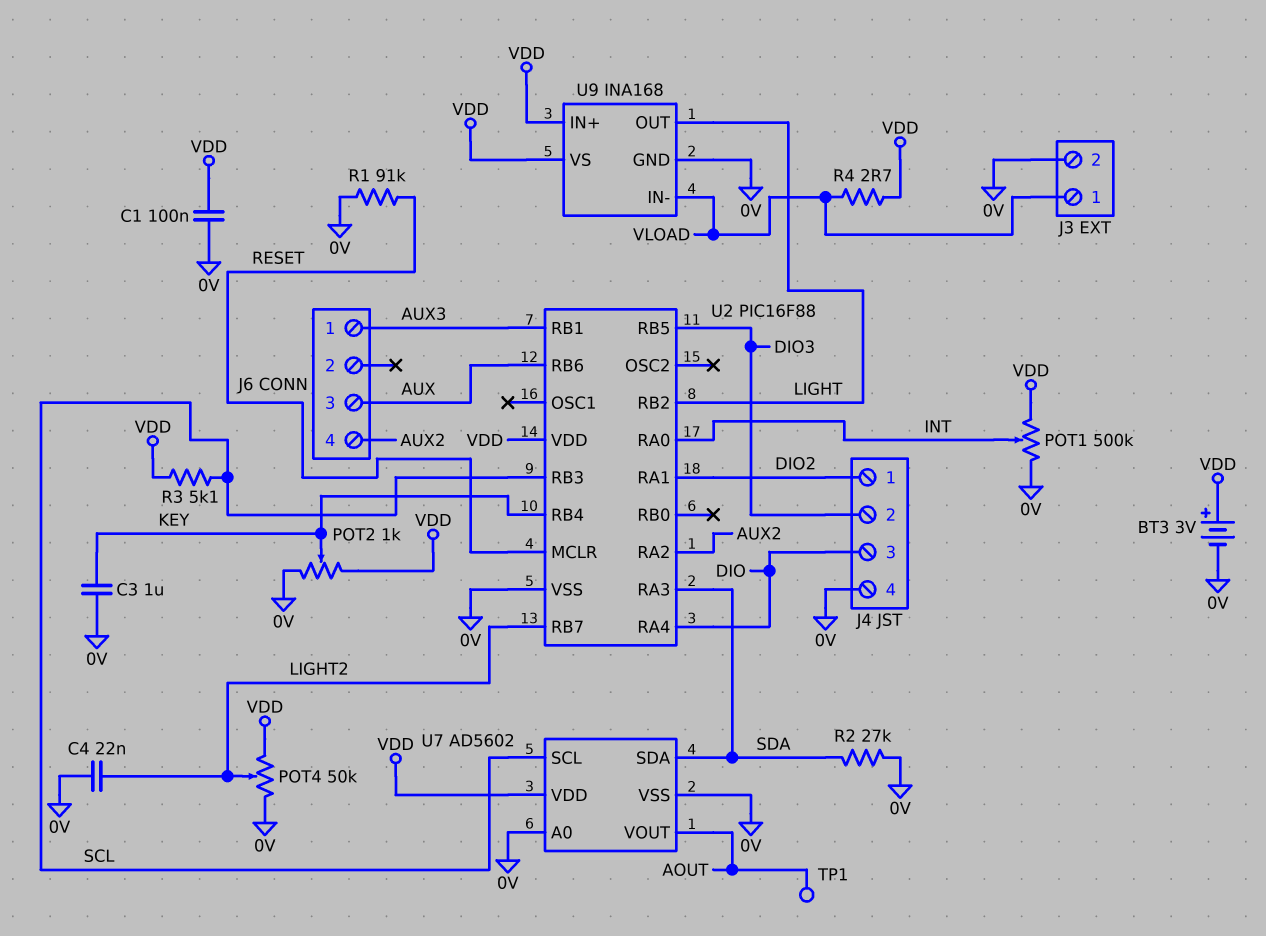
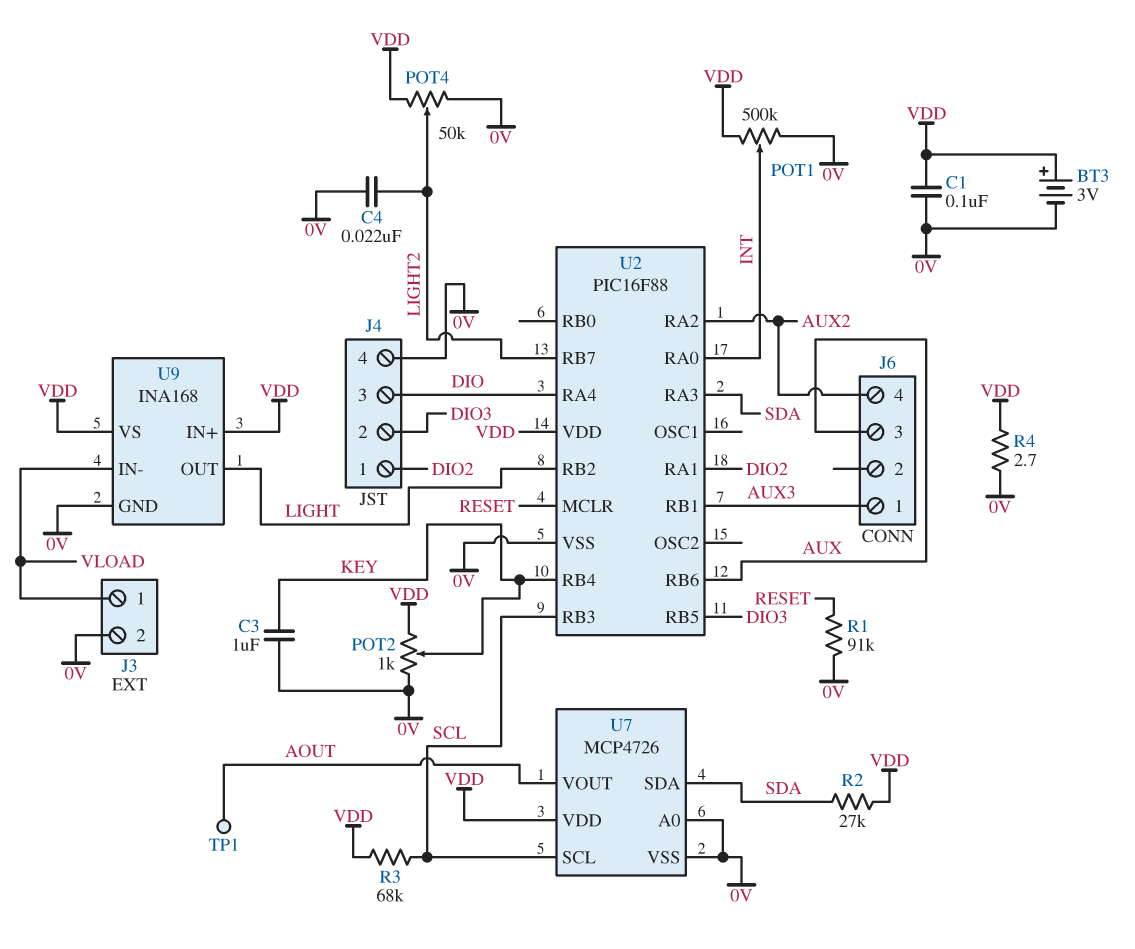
R2: 27k (0V, SDA) -> 27k (SDA, VDD)
R3: 5.1k (SCL, VDD) -> 68k (SCL, VDD)
R4: 2.7 (VDD, VLOAD) -> 2.7 (0V, VDD)
U7: AD5602 -> MCP4726

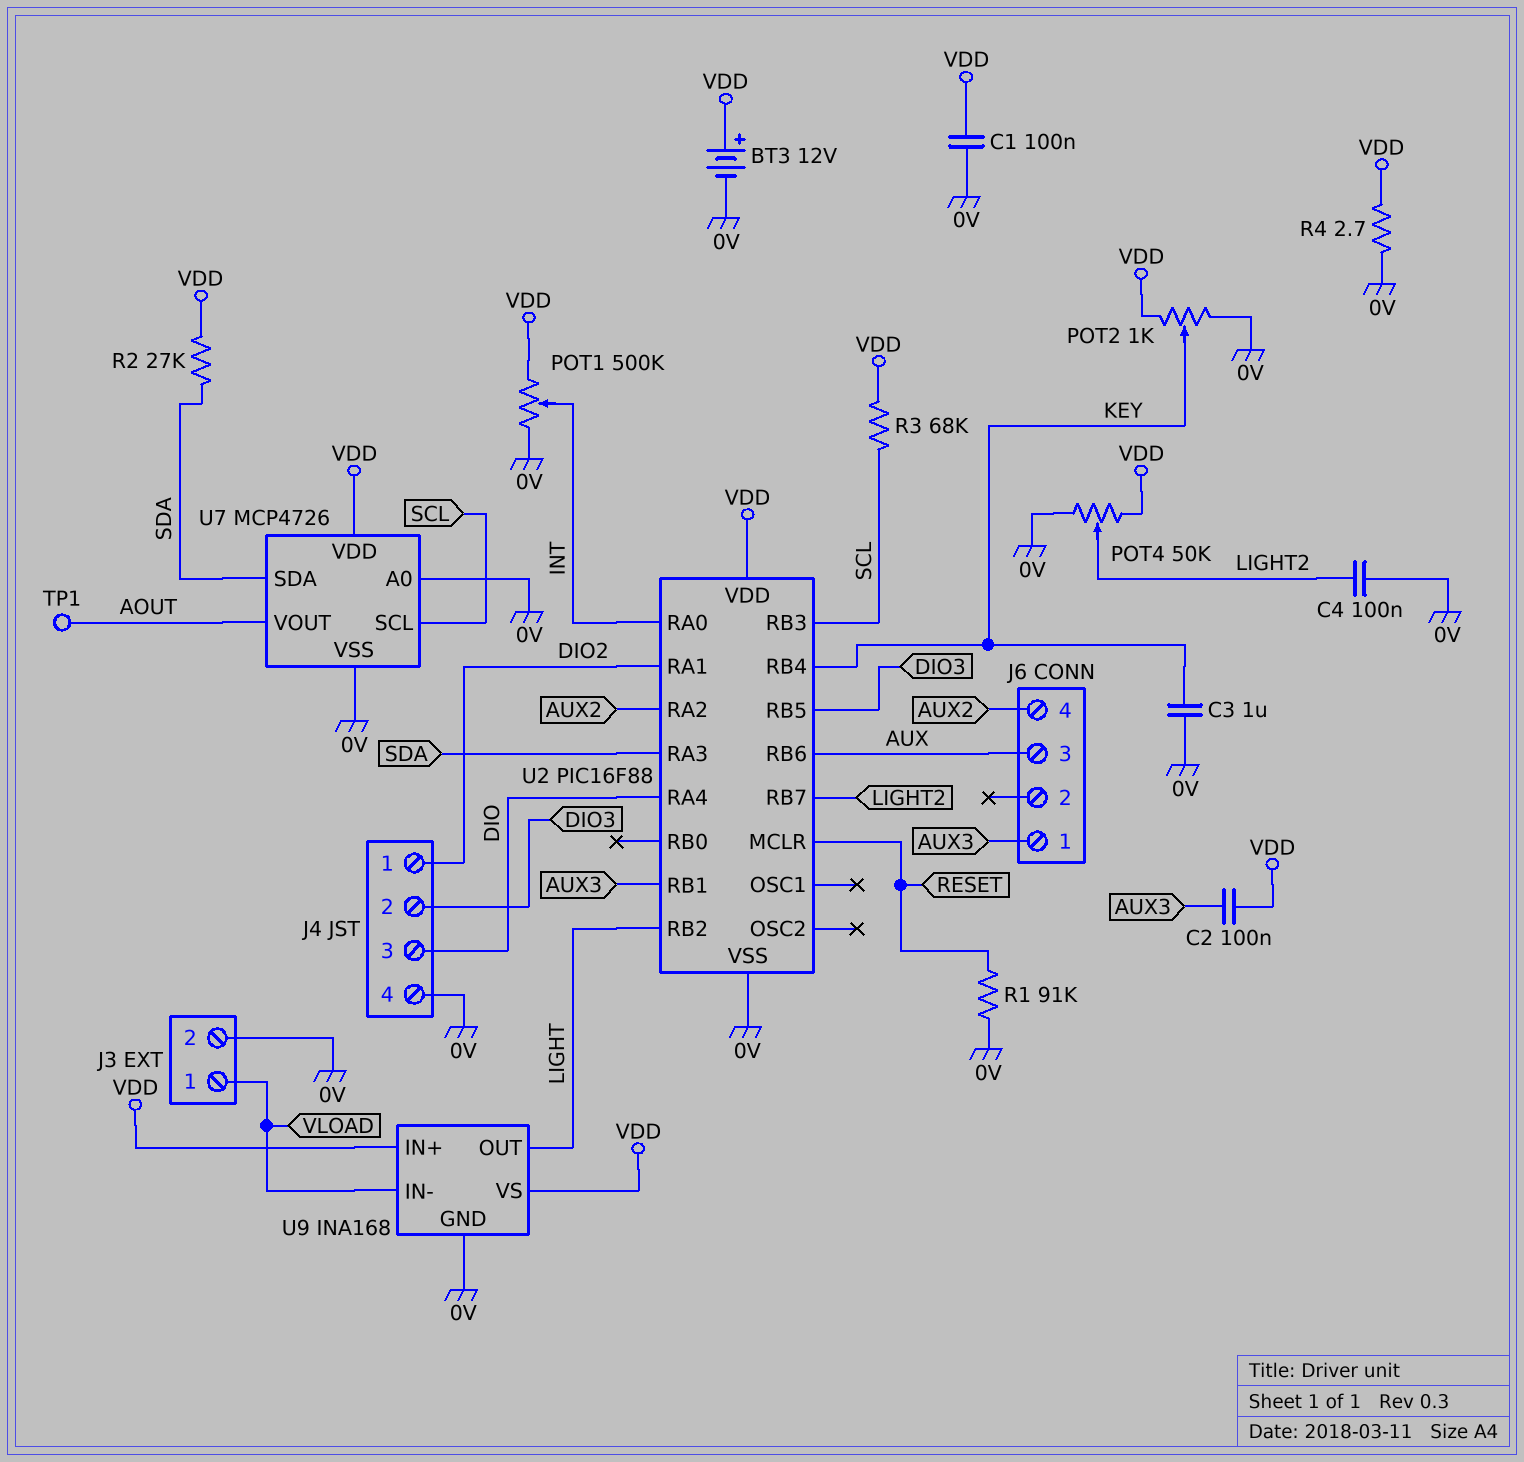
BT3: 3V (plus VDD, minus 0V) -> 12V (plus VDD, minus 0V)
C2: none -> 100nF (AUX3, VDD)
C4: 22nF (0V, LIGHT2) -> 100nF (0V, LIGHT2)

